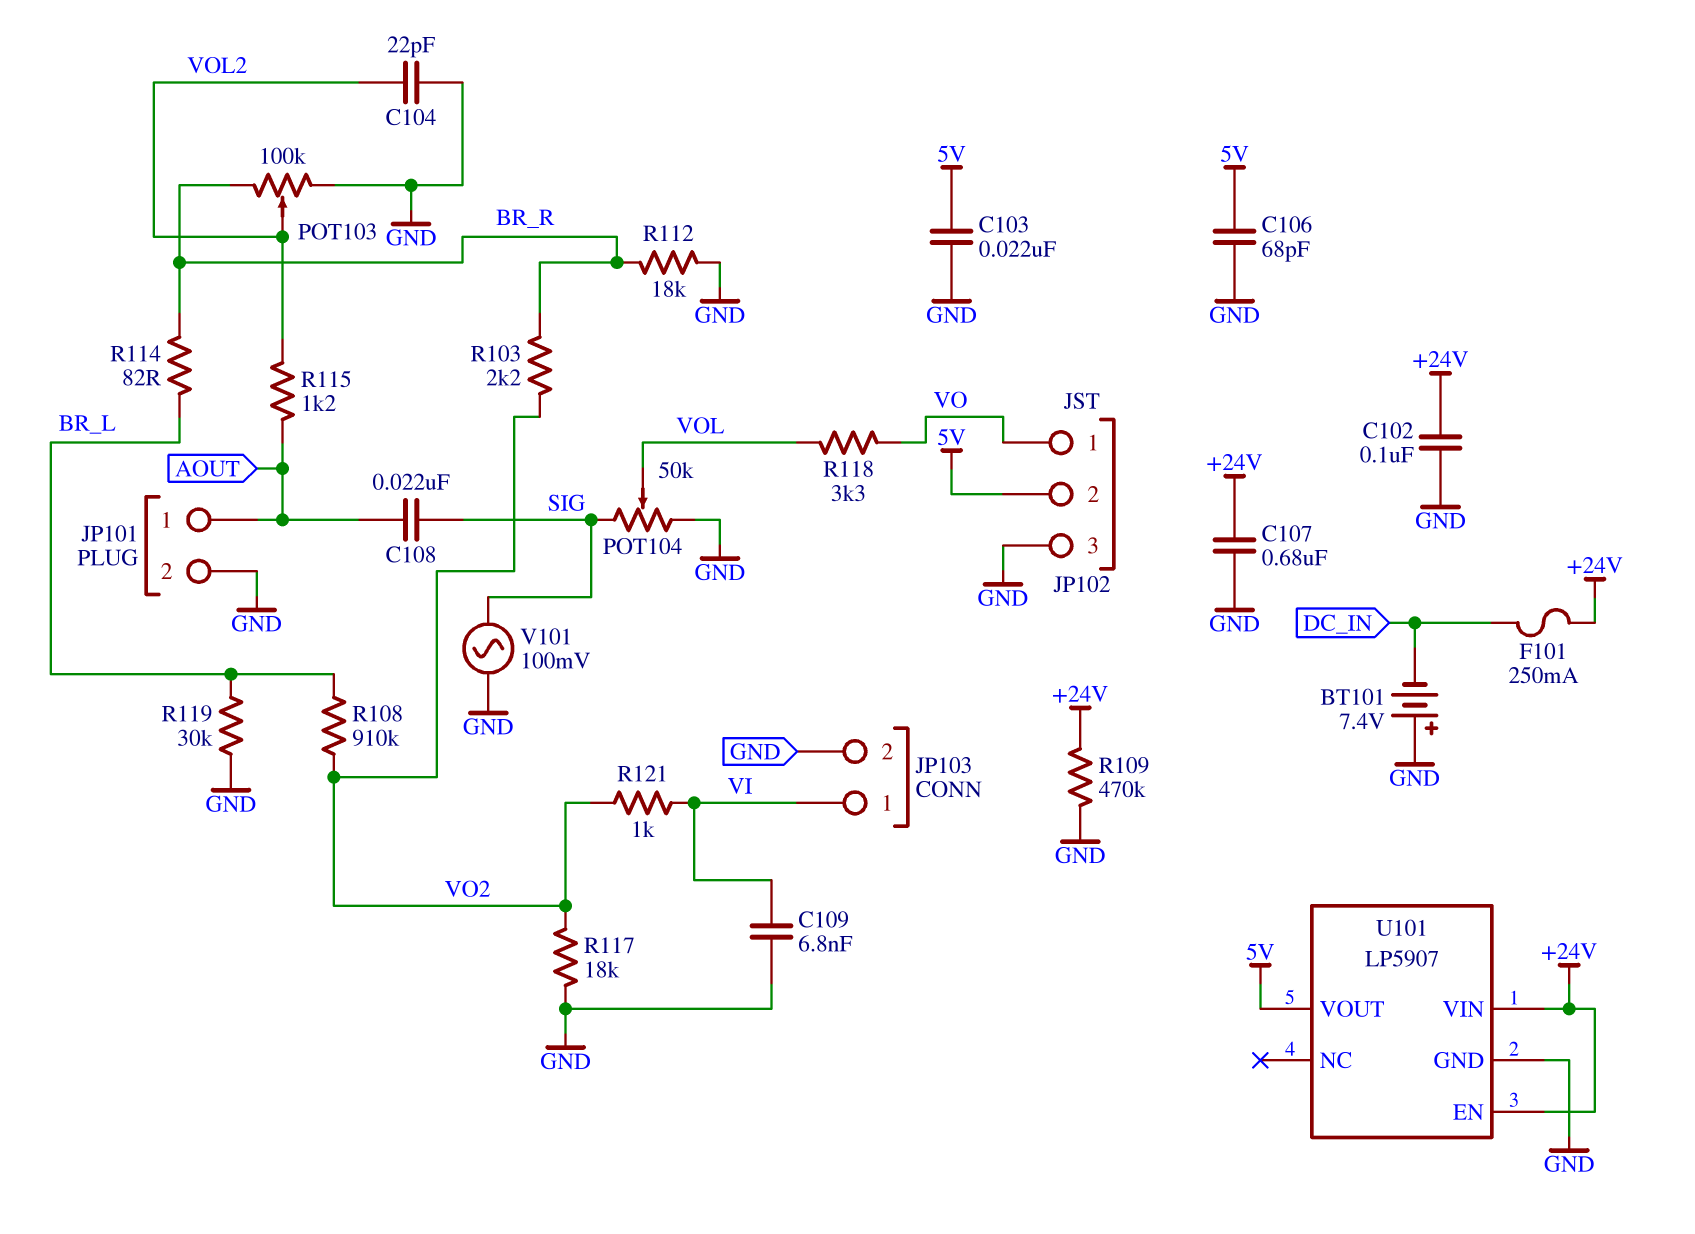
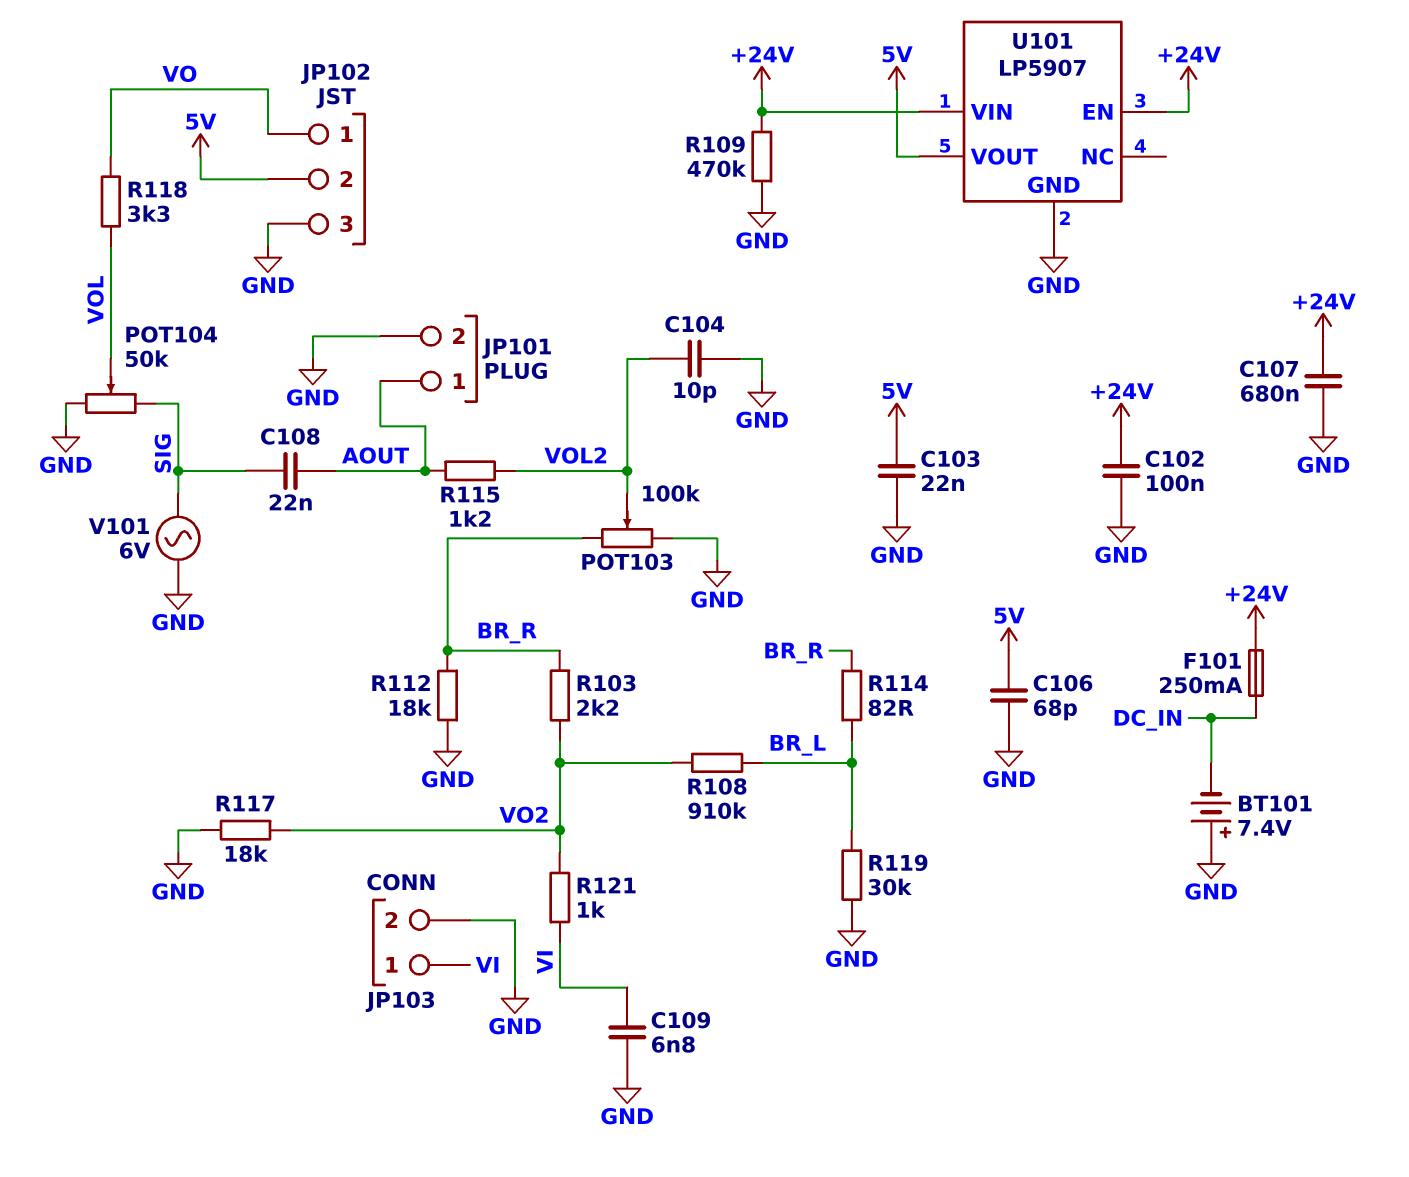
C104: 22pF (GND, VOL2) -> 10pF (GND, VOL2)
V101: AC 100mV (GND, SIG) -> AC 6V (GND, SIG)

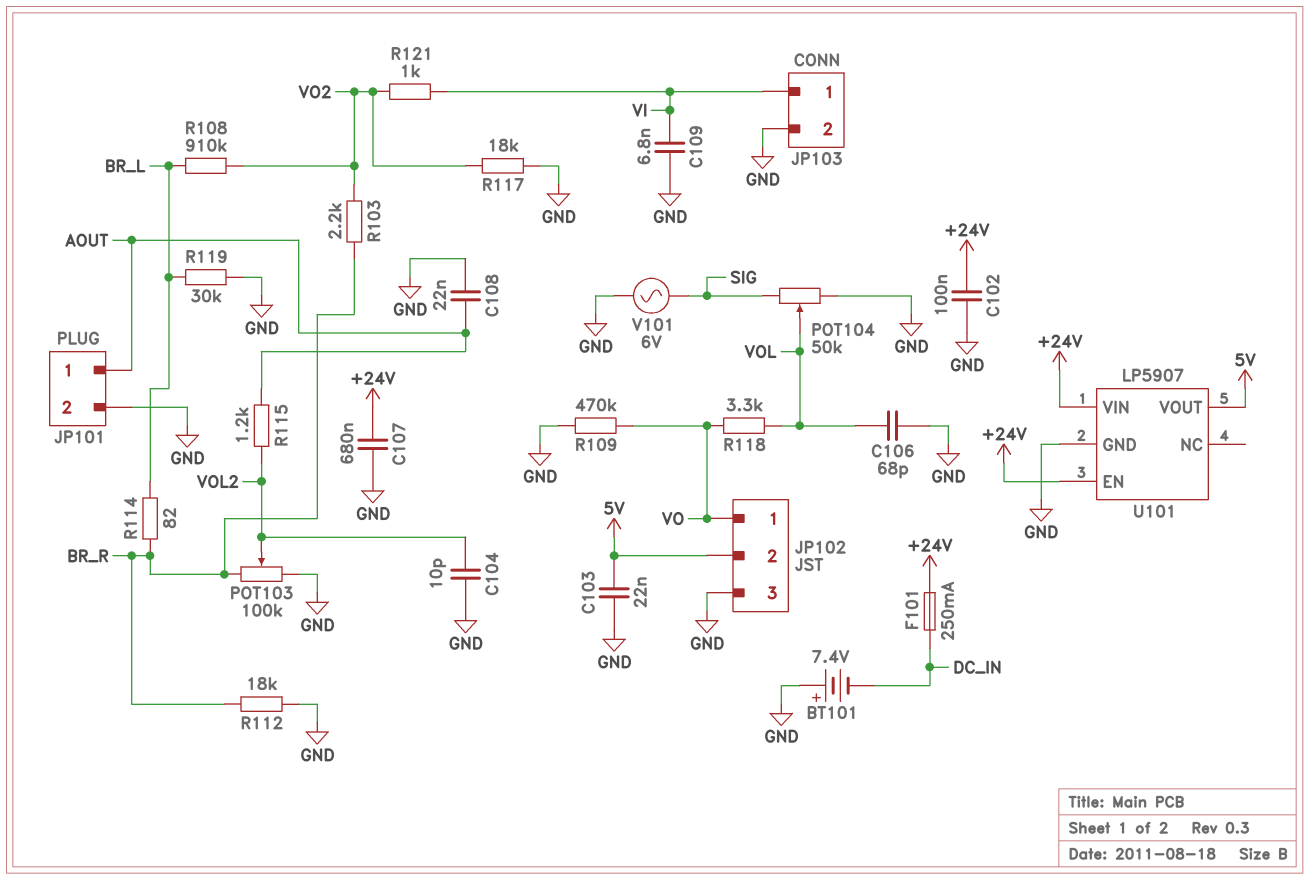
C106: 68pF (5V, GND) -> 68pF (GND, VOL)
C108: 22nF (AOUT, SIG) -> 22nF (AOUT, GND)
R109: 470k (+24V, GND) -> 470k (GND, VO)

